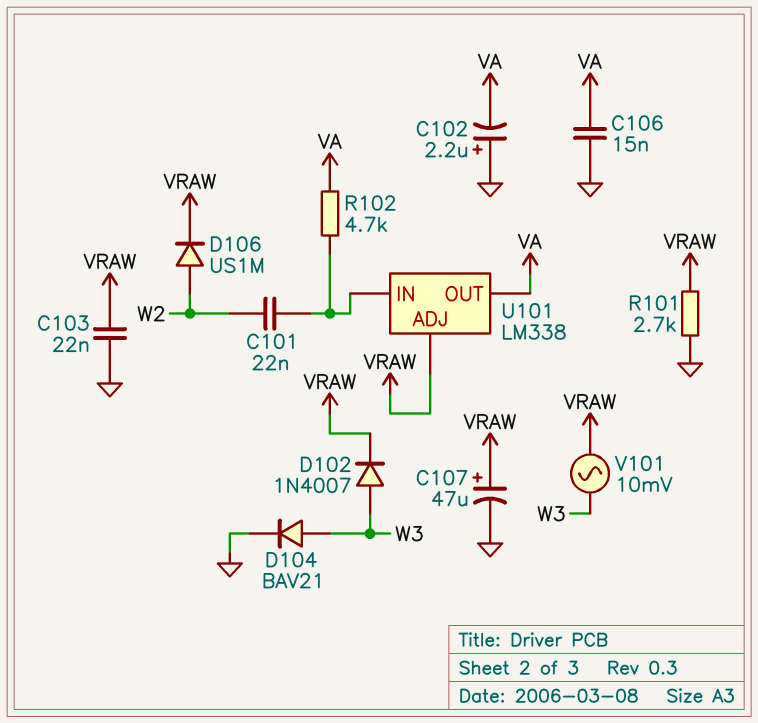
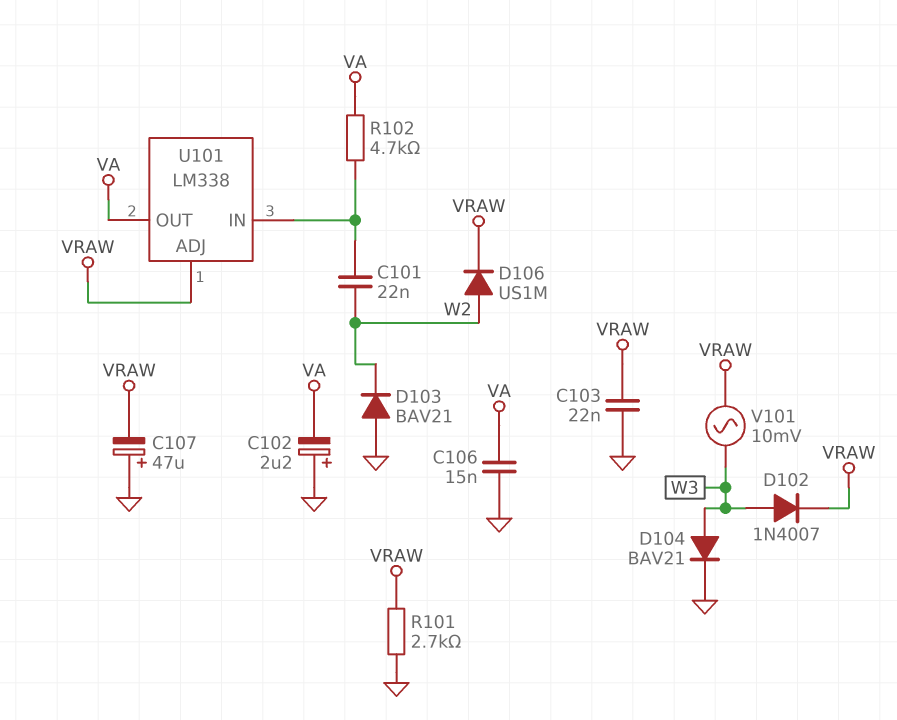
C107: 47uF (plus VRAW, minus GND) -> 47uF (plus GND, minus VRAW)
D103: none -> diode BAV21 (A GND, K W2)

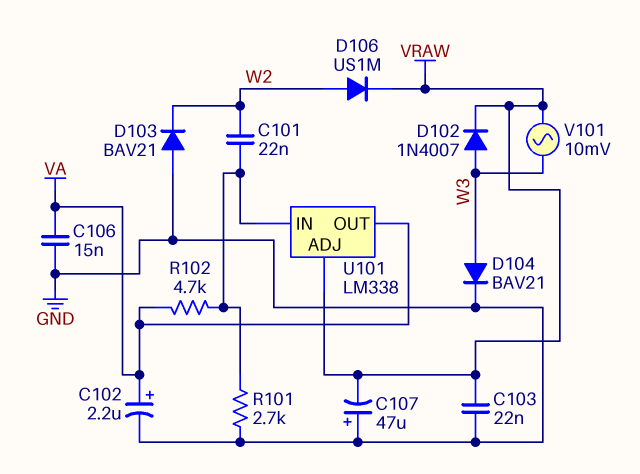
C102: 2.2uF (plus GND, minus VA) -> 2.2uF (plus VA, minus GND)
R101: 2.7k (GND, VRAW) -> 2.7k (GND, U101/IN)

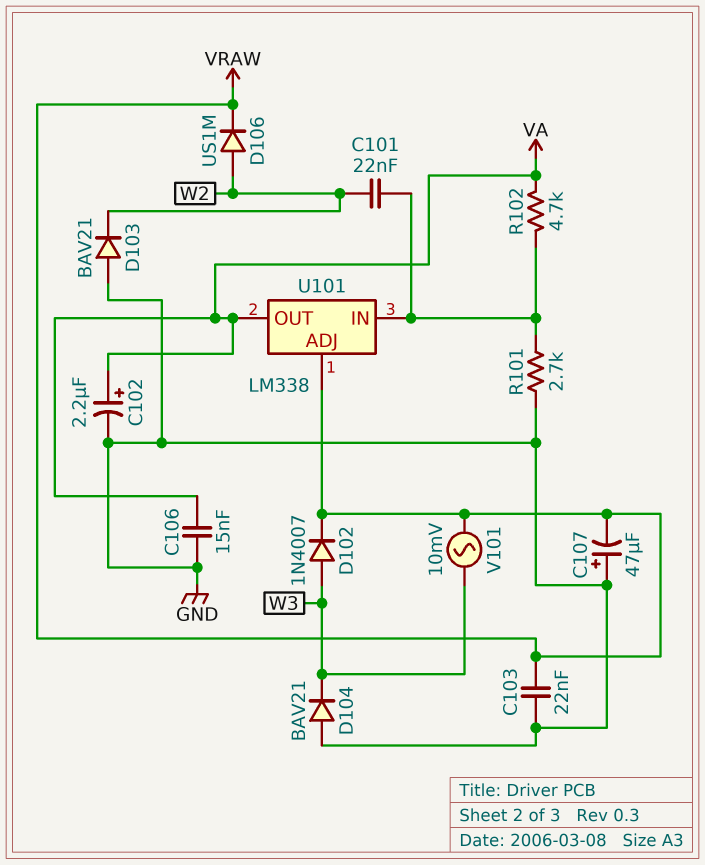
D104: diode BAV21 (A W3, K GND) -> diode BAV21 (A GND, K W3)

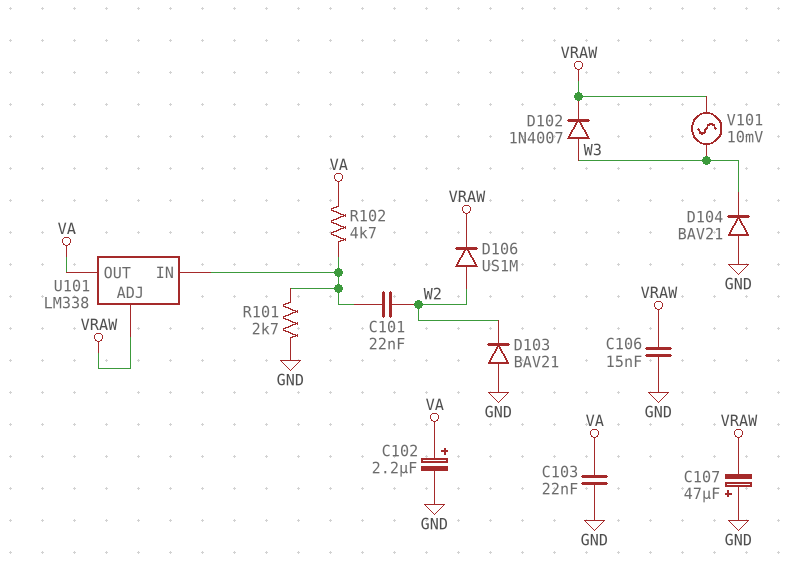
C103: 22nF (GND, VRAW) -> 22nF (GND, VA)
C106: 15nF (GND, VA) -> 15nF (GND, VRAW)

